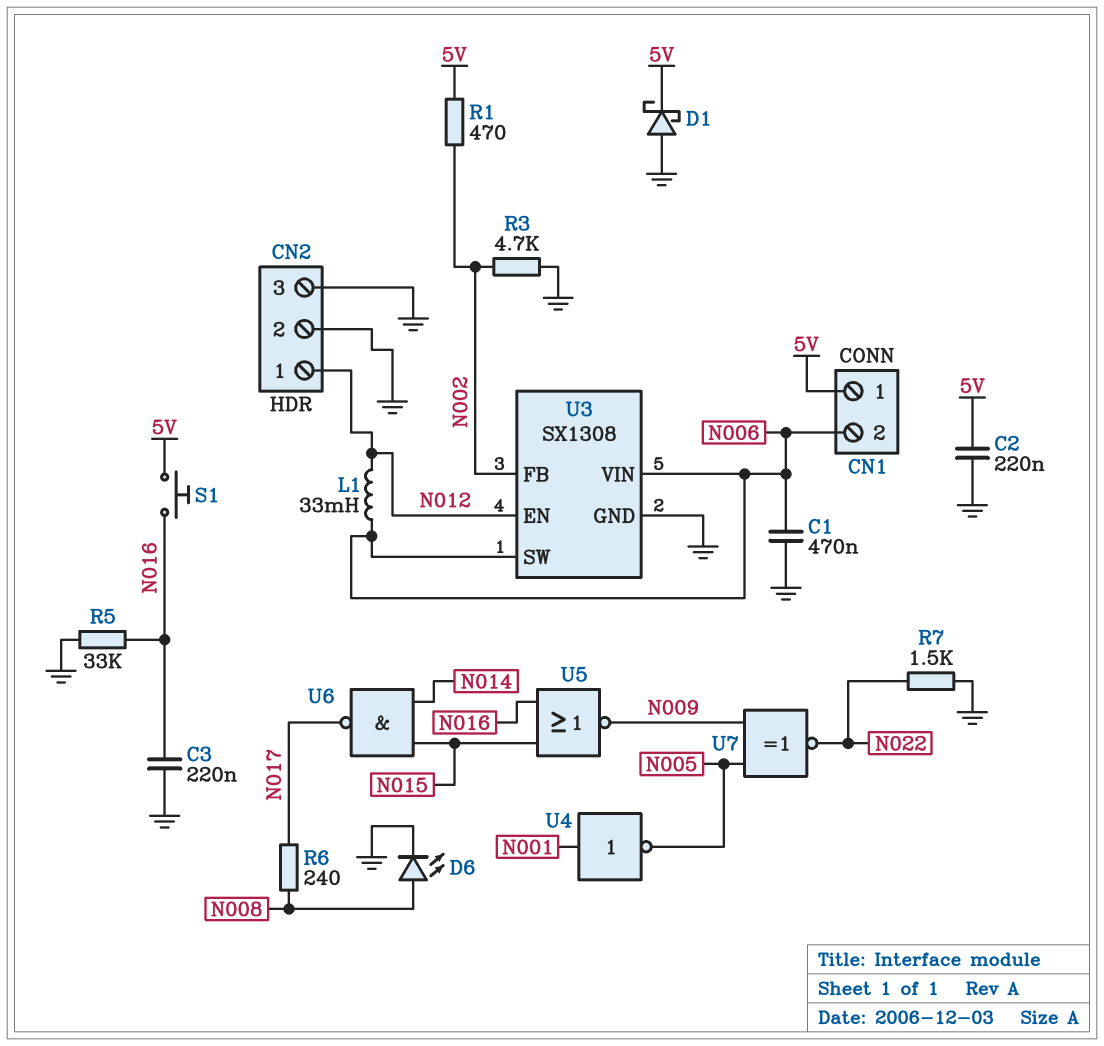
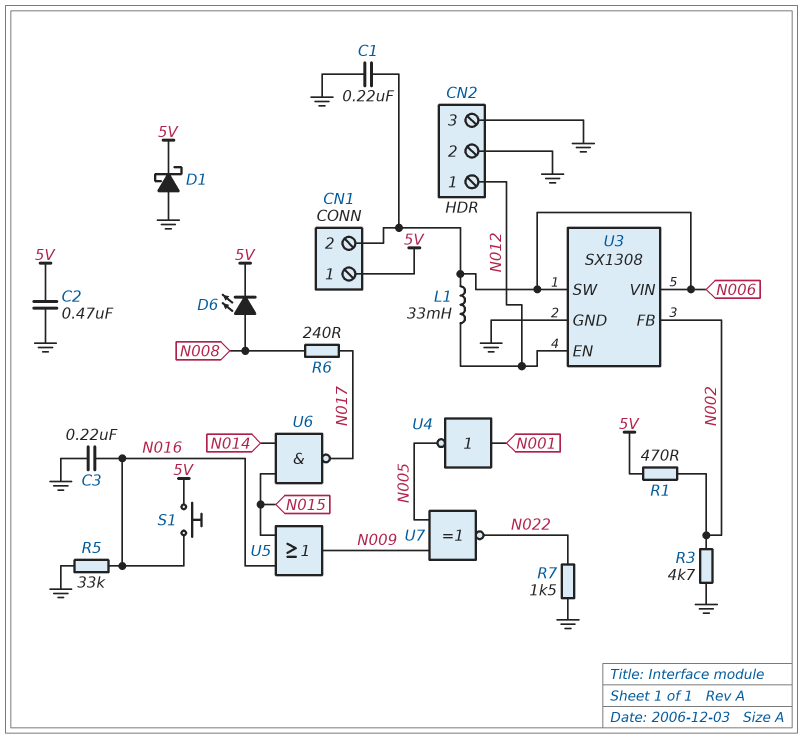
C1: 470nF (GND, N006) -> 220nF (GND, N006)
C2: 220nF (5V, GND) -> 470nF (5V, GND)
D6: LED (A N008, K GND) -> LED (A N008, K 5V)
U5: NOR (in N015, in N016, out N009) -> OR (in N015, in N016, out N009)

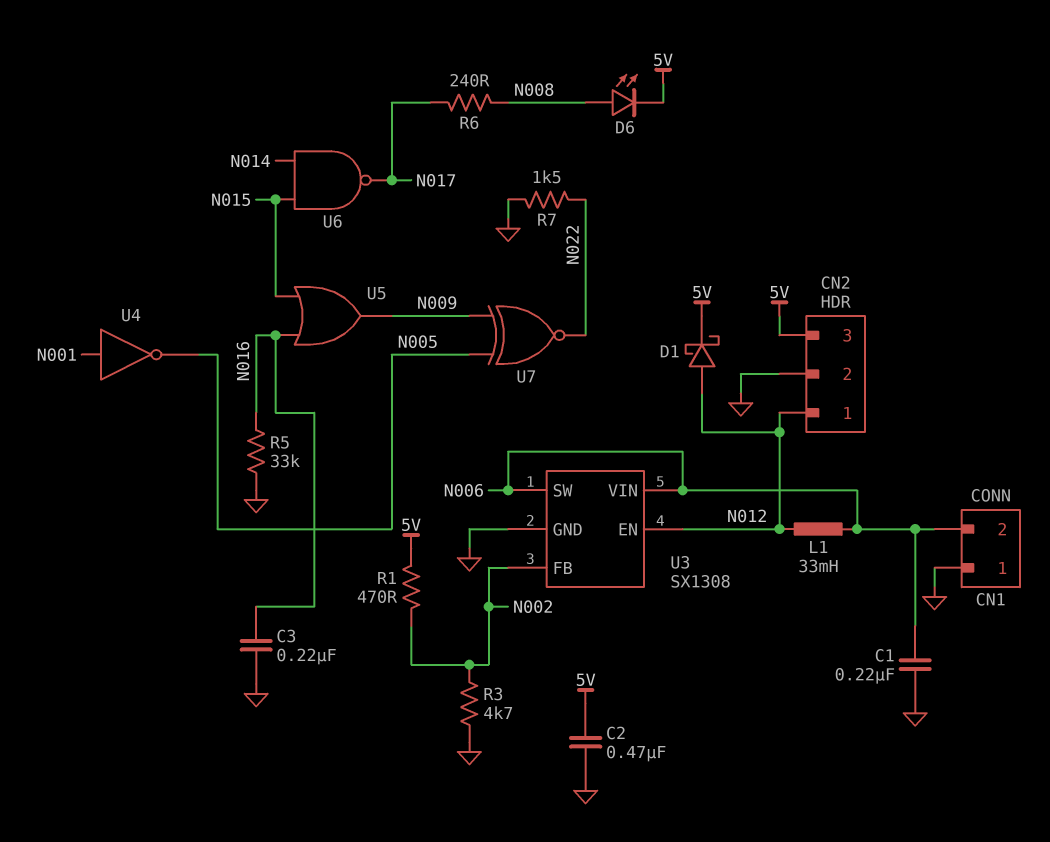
CN1 pin 1: 5V -> GND
CN2 pin 3: GND -> 5V
D1: schottky (A GND, K 5V) -> schottky (A N012, K 5V)
S1: button (5V, N016) -> none

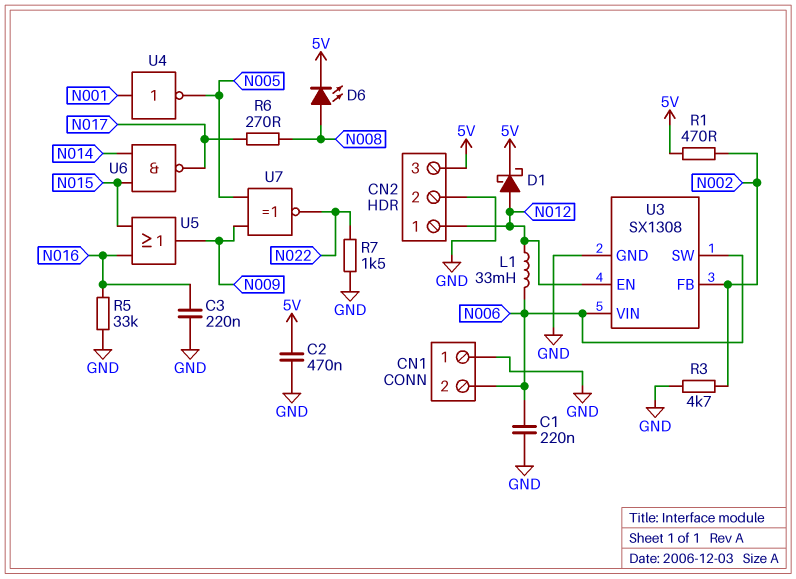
R6: 240 (N008, N017) -> 270 (N008, N017)

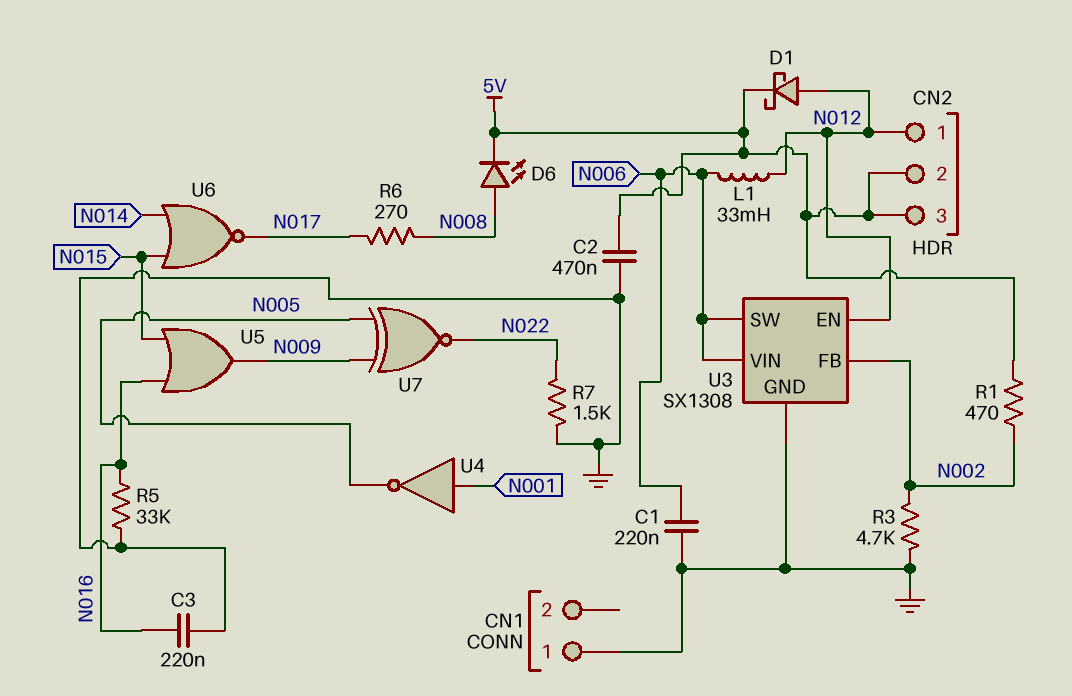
CN1 pin 2: N006 -> none
CN2 pin 2: GND -> 5V
U6: NAND (in N014, in N015, out N017) -> NOR (in N014, in N015, out N017)

